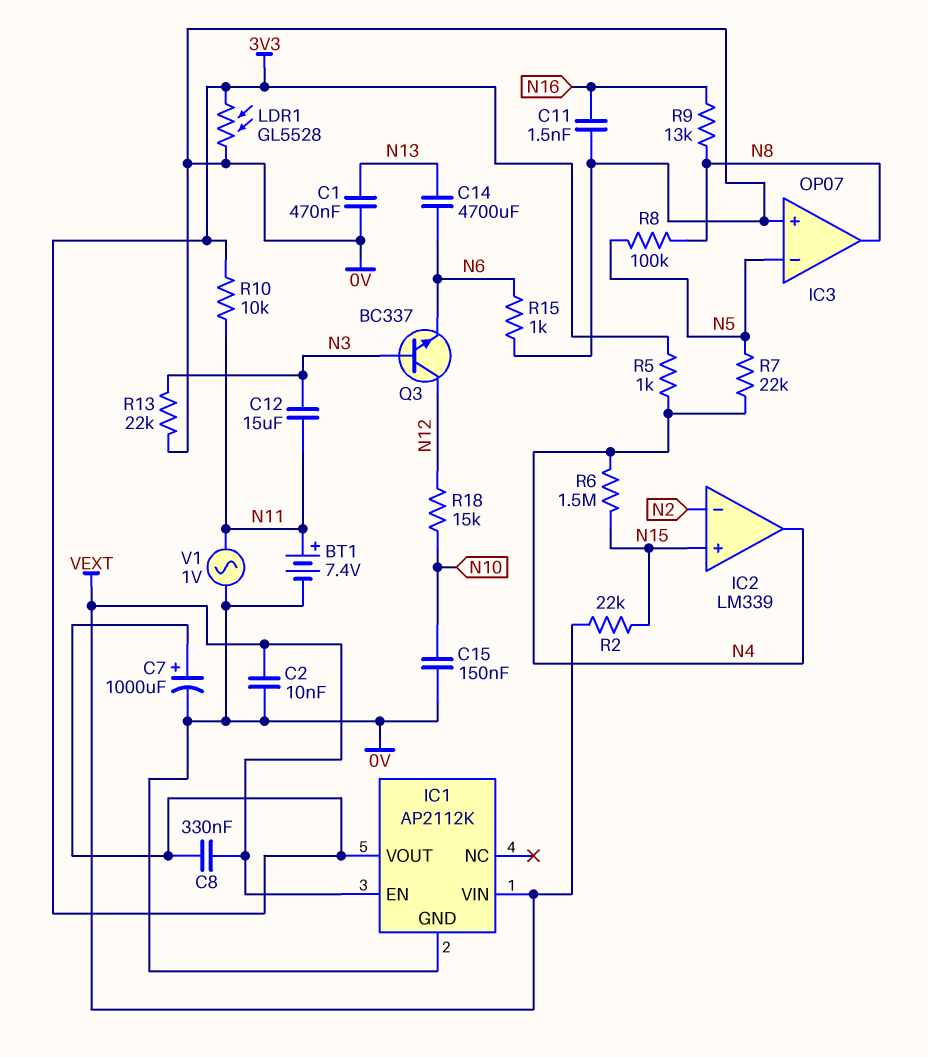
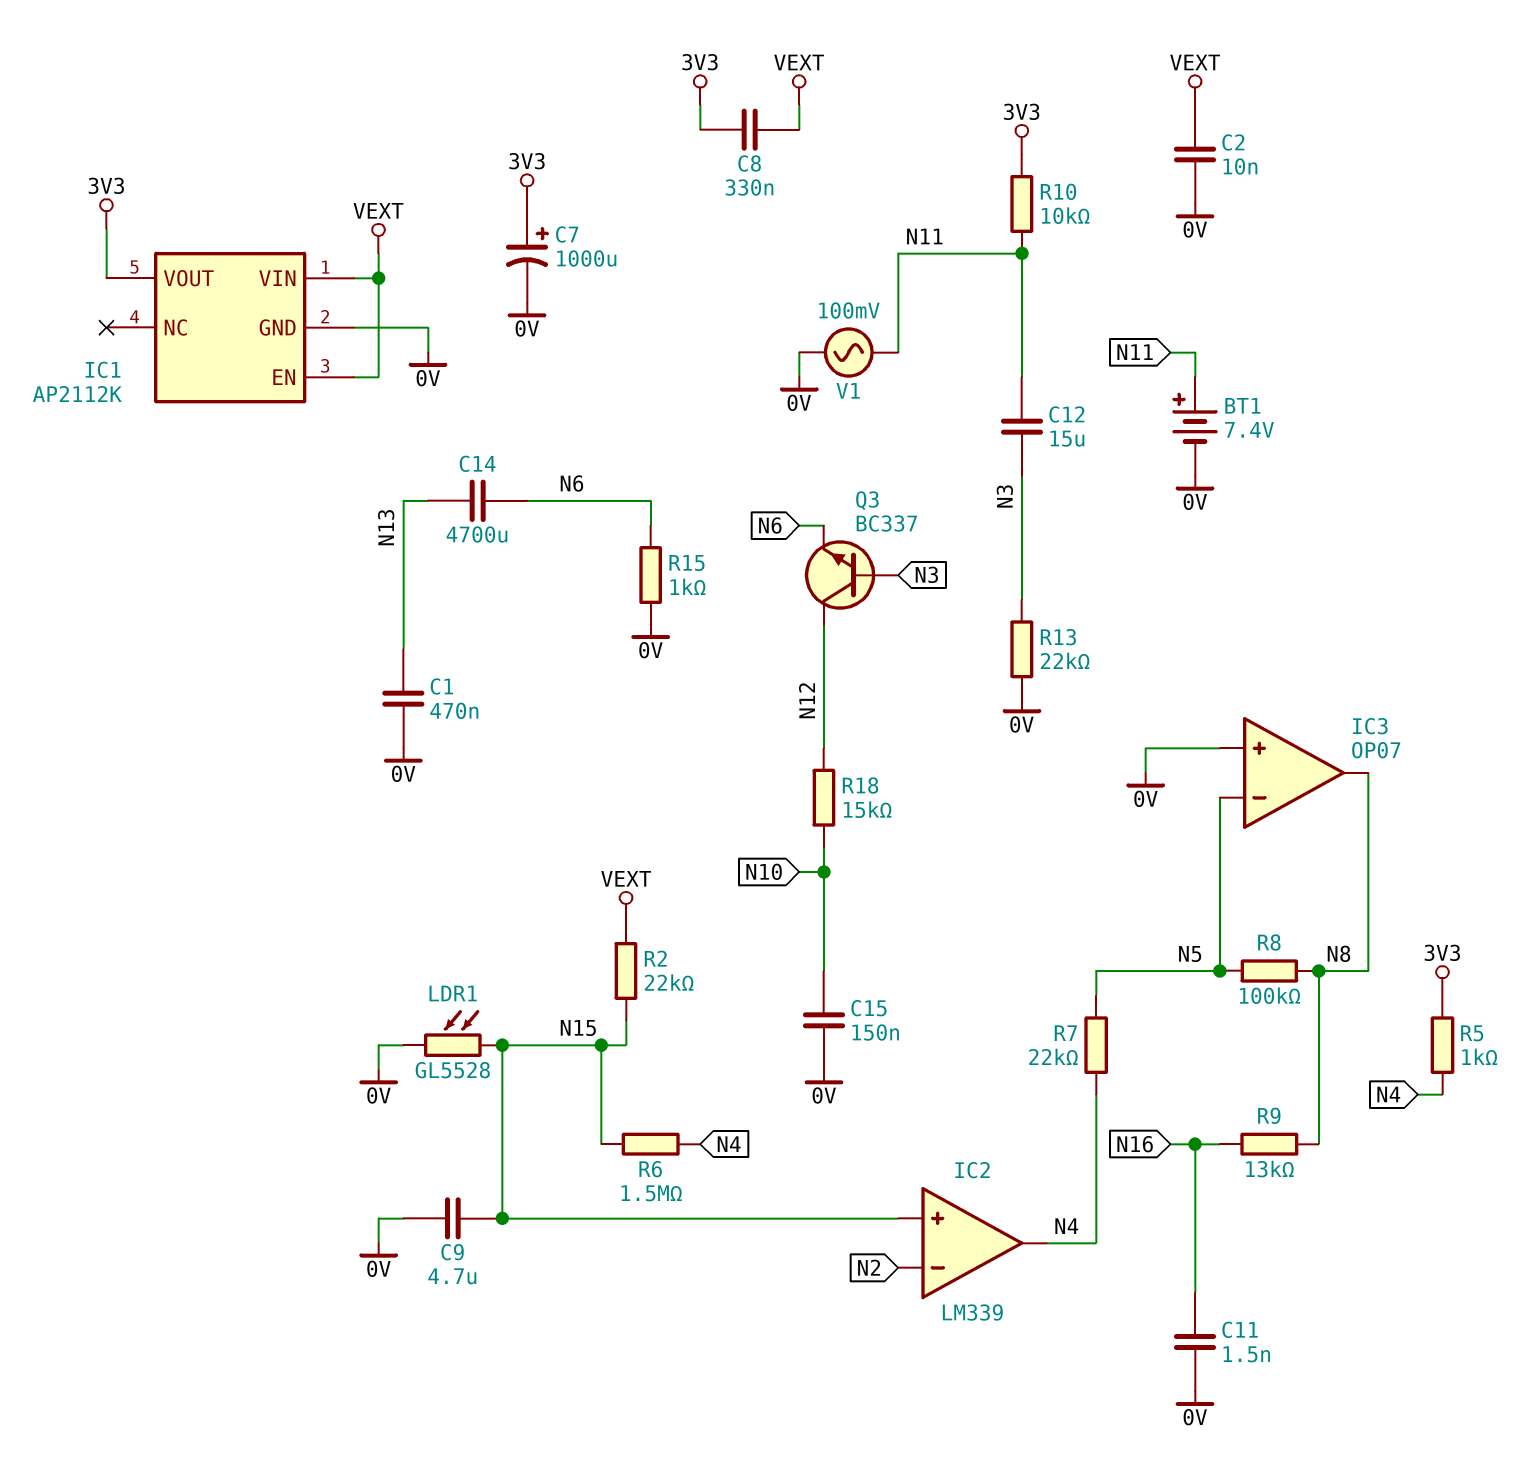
C9: none -> 4.7uF (0V, N15)
LDR1: GL5528 (0V, 3V3) -> GL5528 (0V, N15)
V1: AC 1V (0V, N11) -> AC 100mV (0V, N11)

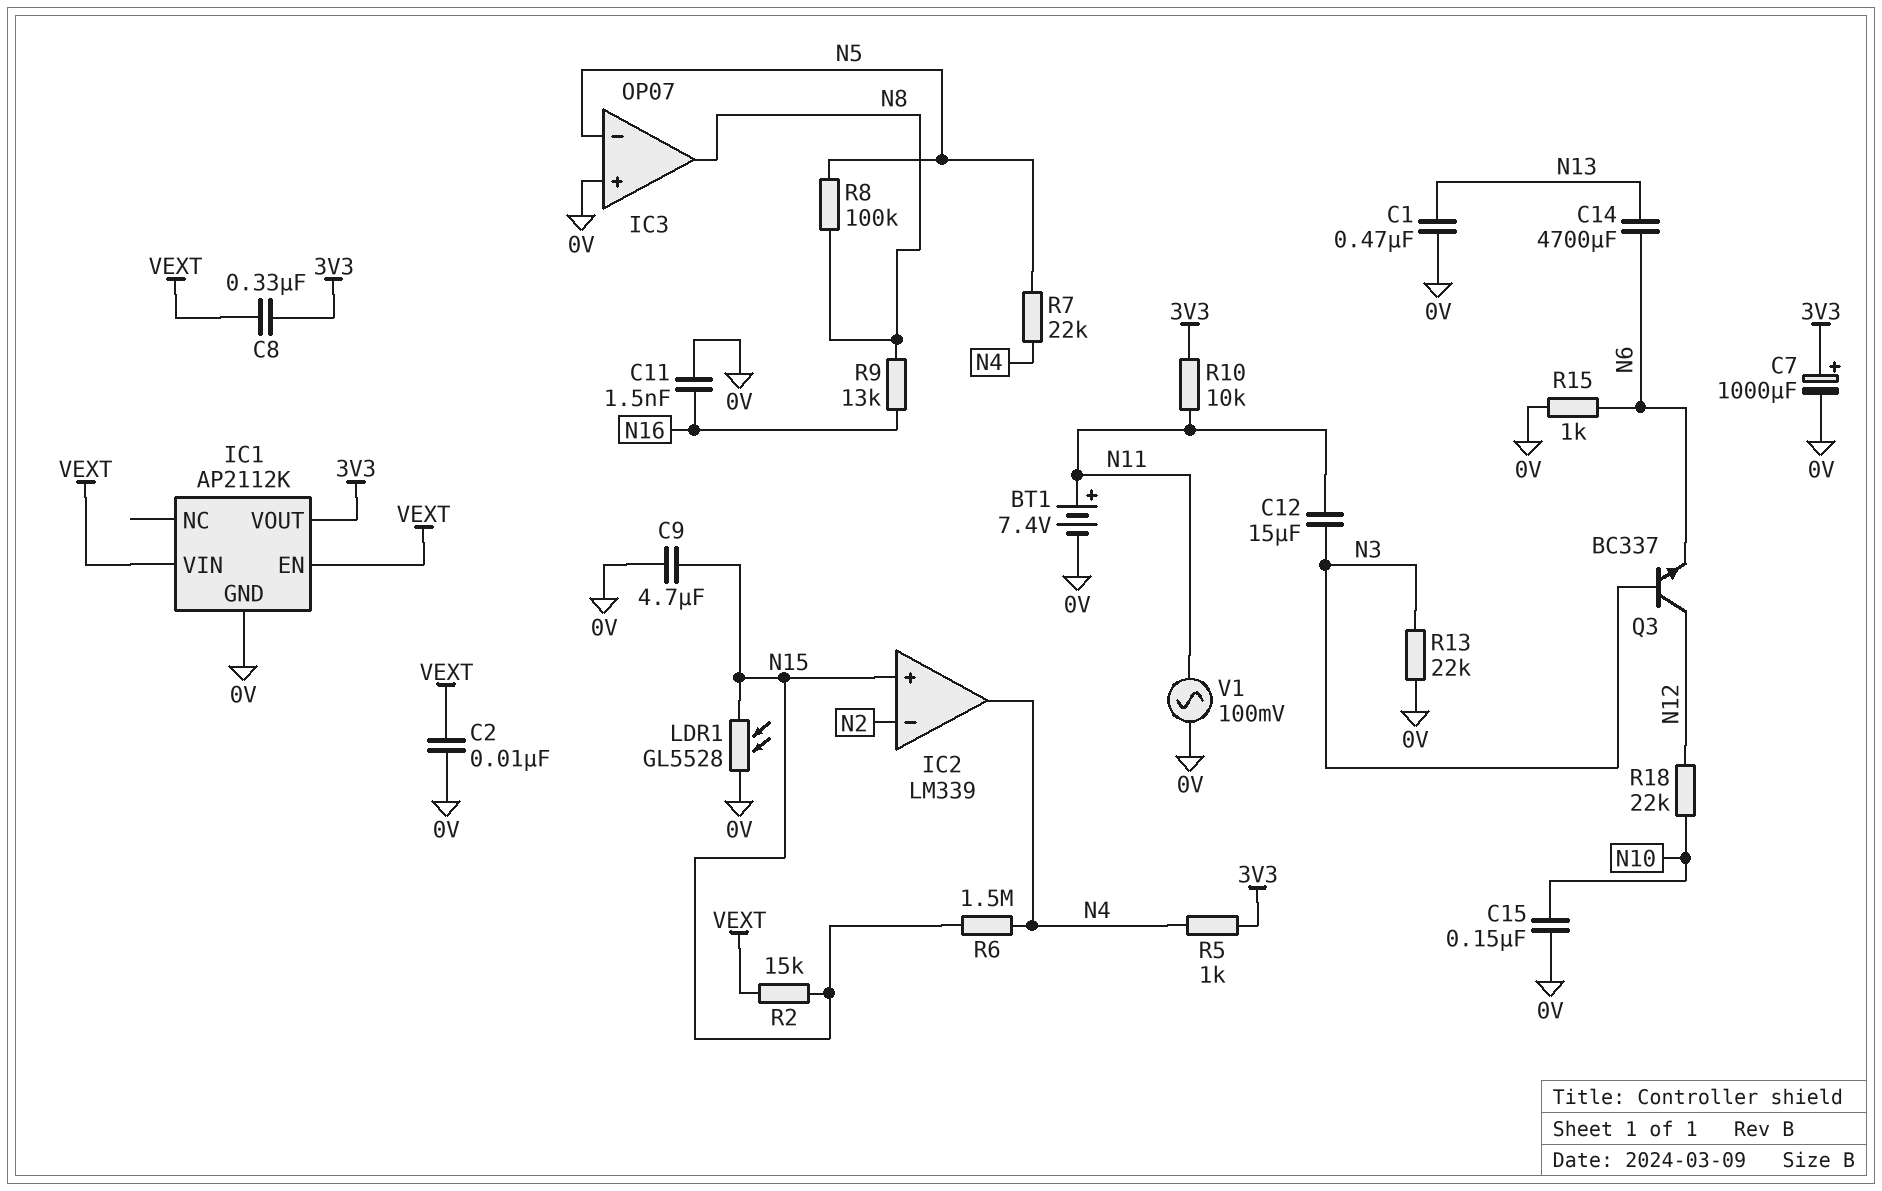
R2: 22k (N15, VEXT) -> 15k (N15, VEXT)
R18: 15k (N10, N12) -> 22k (N10, N12)

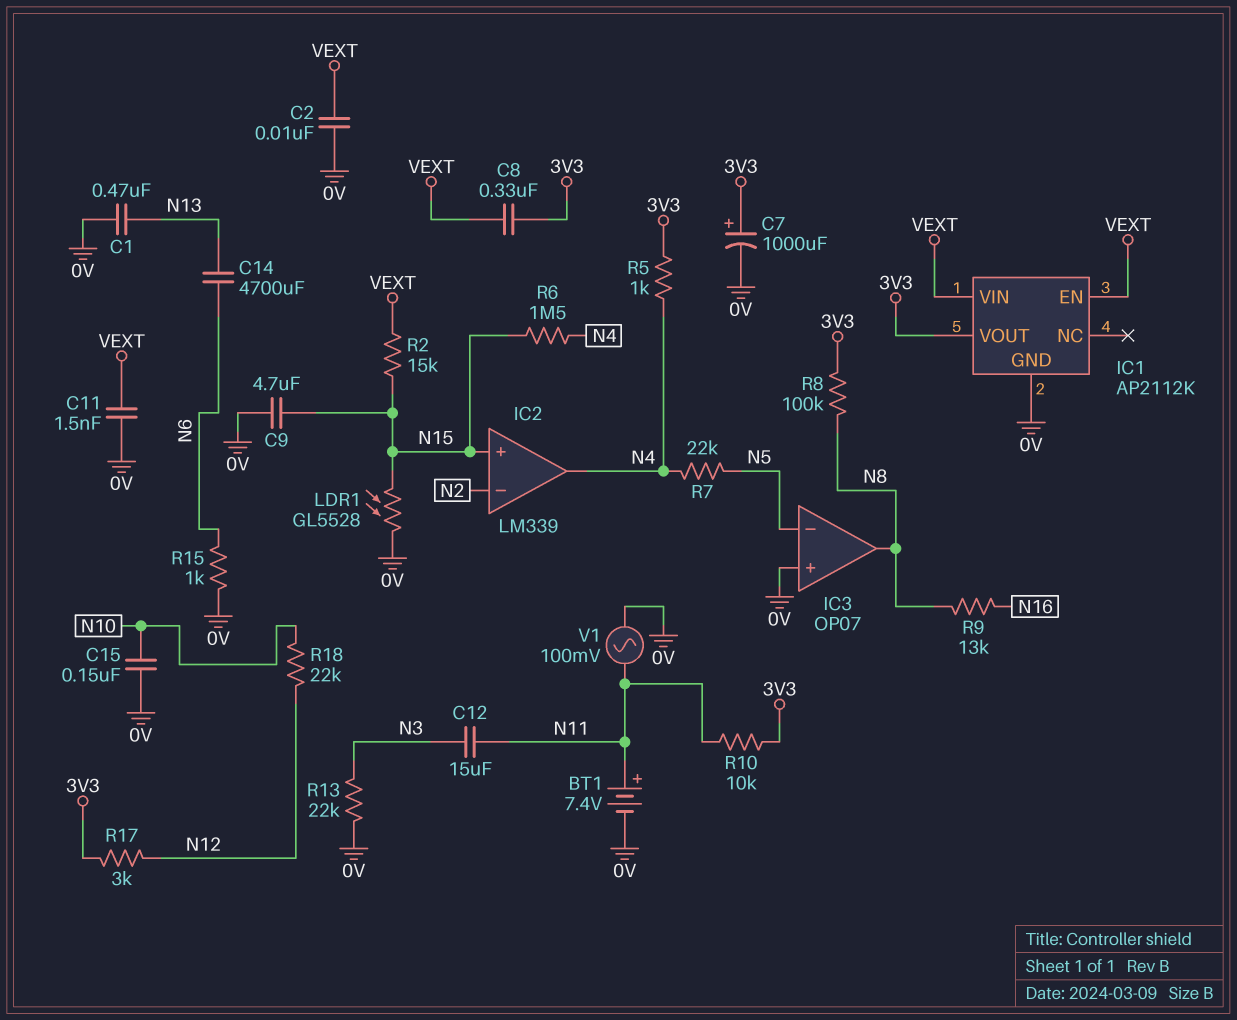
C11: 1.5nF (0V, N16) -> 1.5nF (0V, VEXT)
Q3: NPN BC337 (B N3, C N12, E N6) -> none
R8: 100k (N5, N8) -> 100k (3V3, N8)
R17: none -> 3k (3V3, N12)

